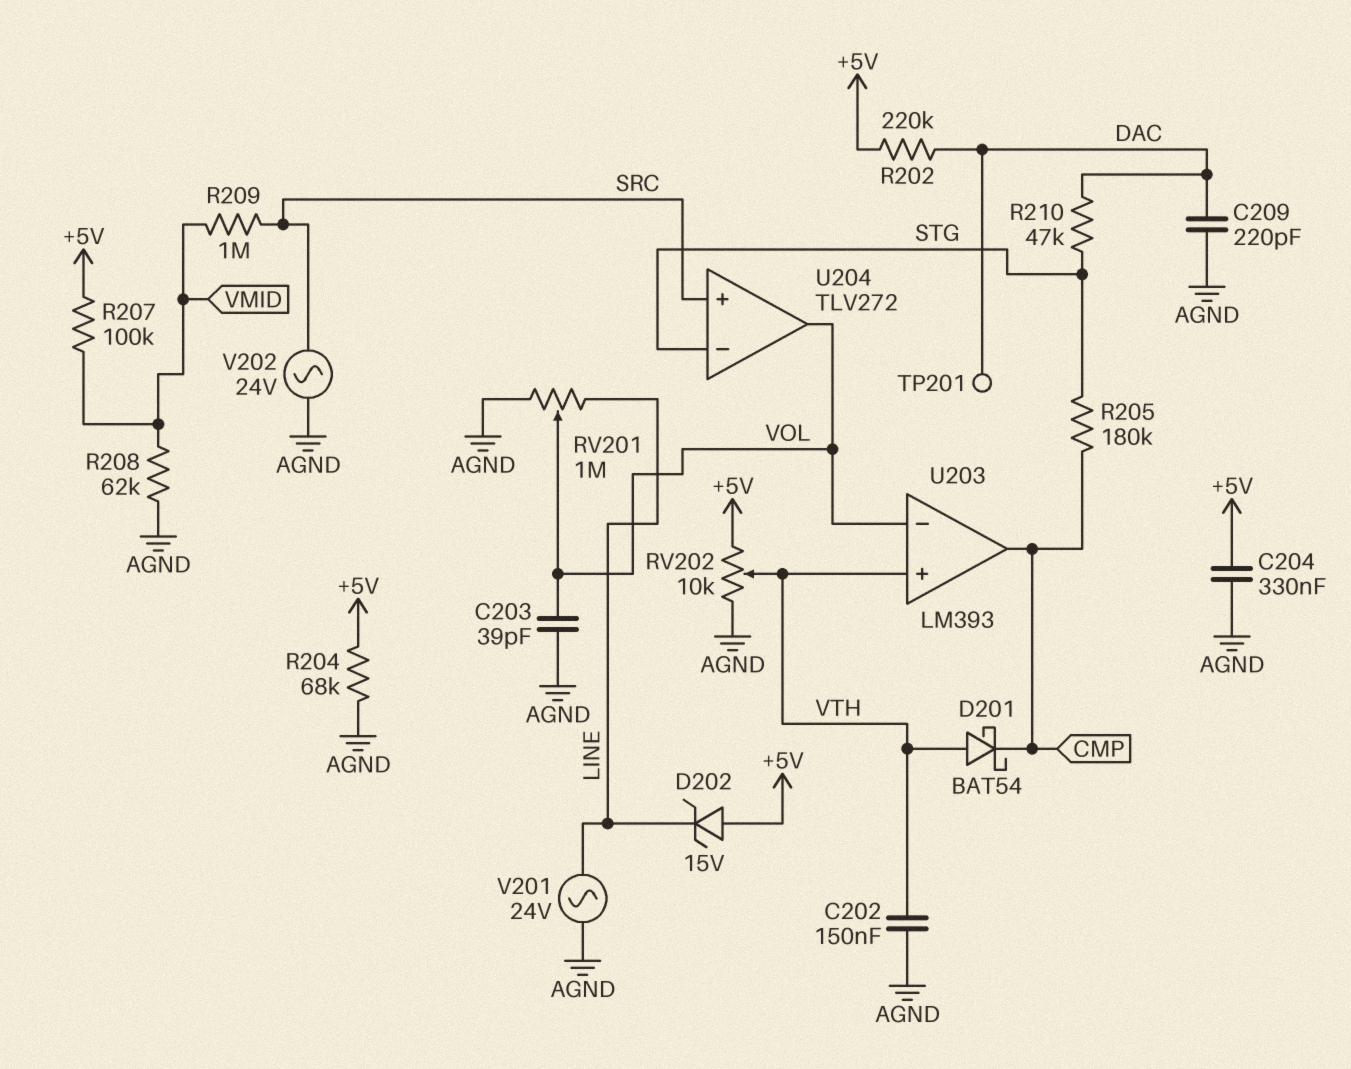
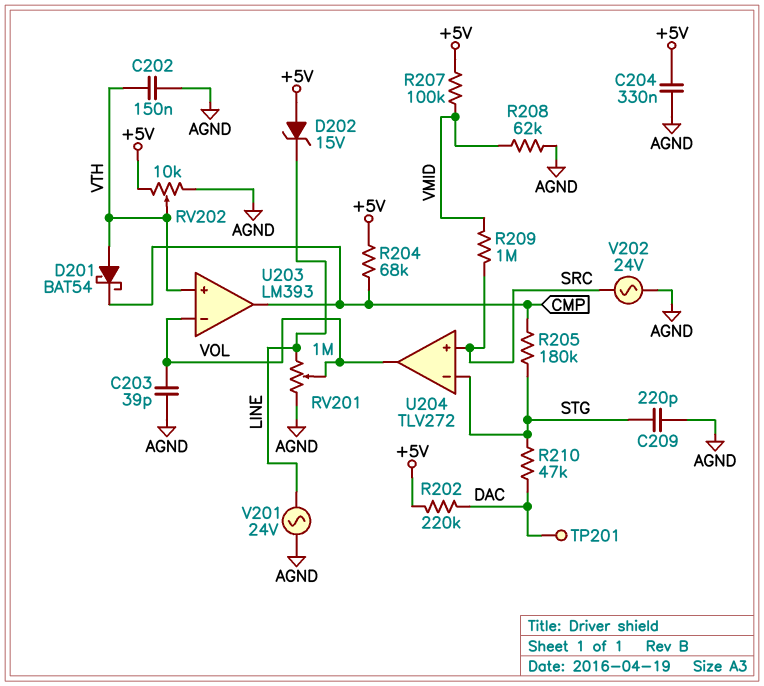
C209: 220pF (AGND, DAC) -> 220pF (AGND, STG)
R204: 68k (+5V, AGND) -> 68k (+5V, CMP)

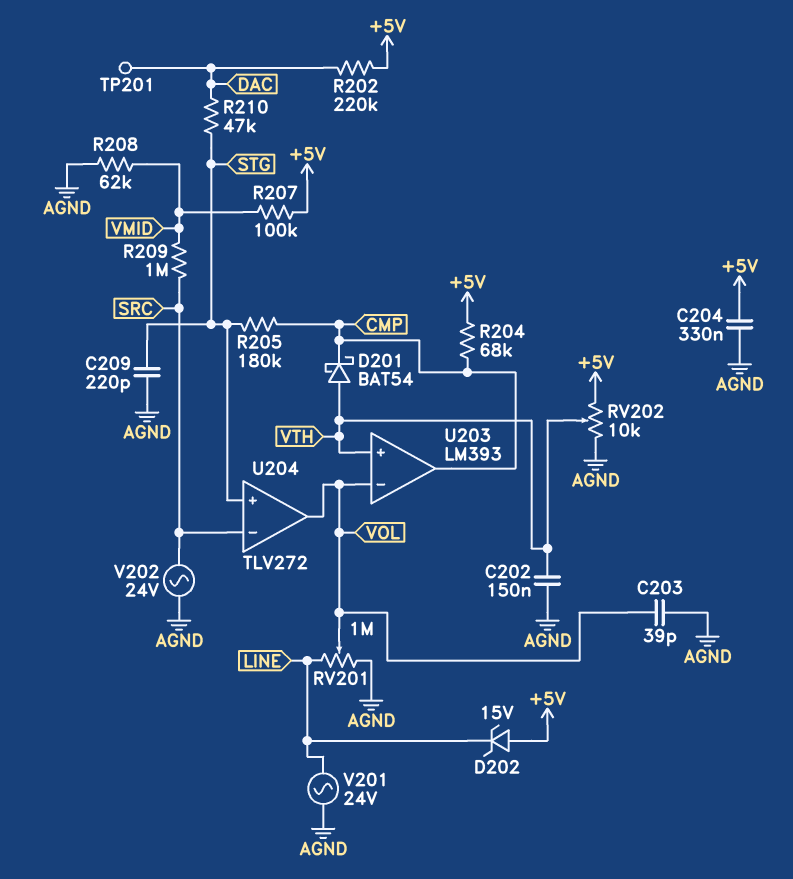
U204 pin in+: SRC -> STG
U204 pin in-: STG -> SRC

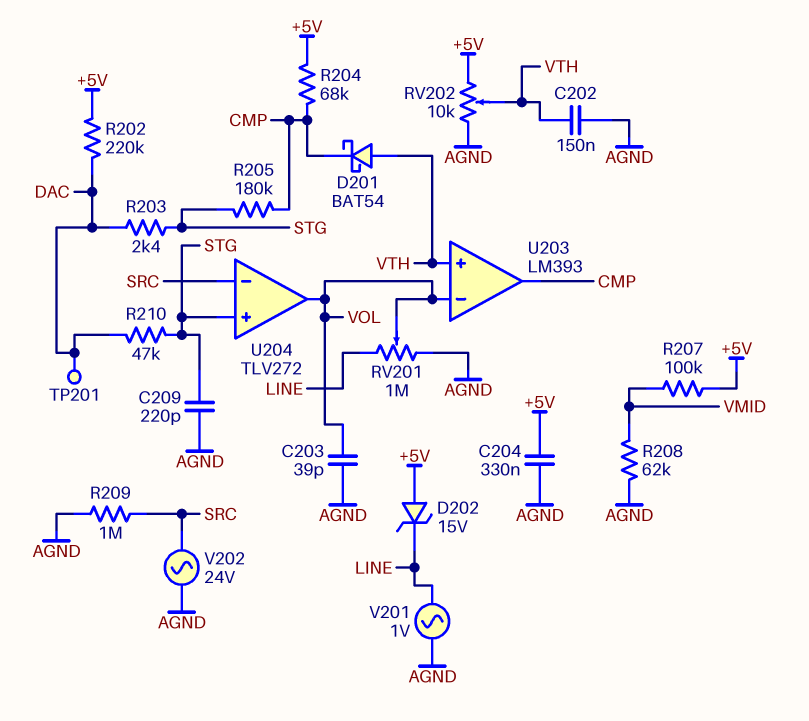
R203: none -> 2.4k (DAC, STG)
R209: 1M (SRC, VMID) -> 1M (AGND, SRC)
V201: AC 24V (AGND, LINE) -> AC 1V (AGND, LINE)

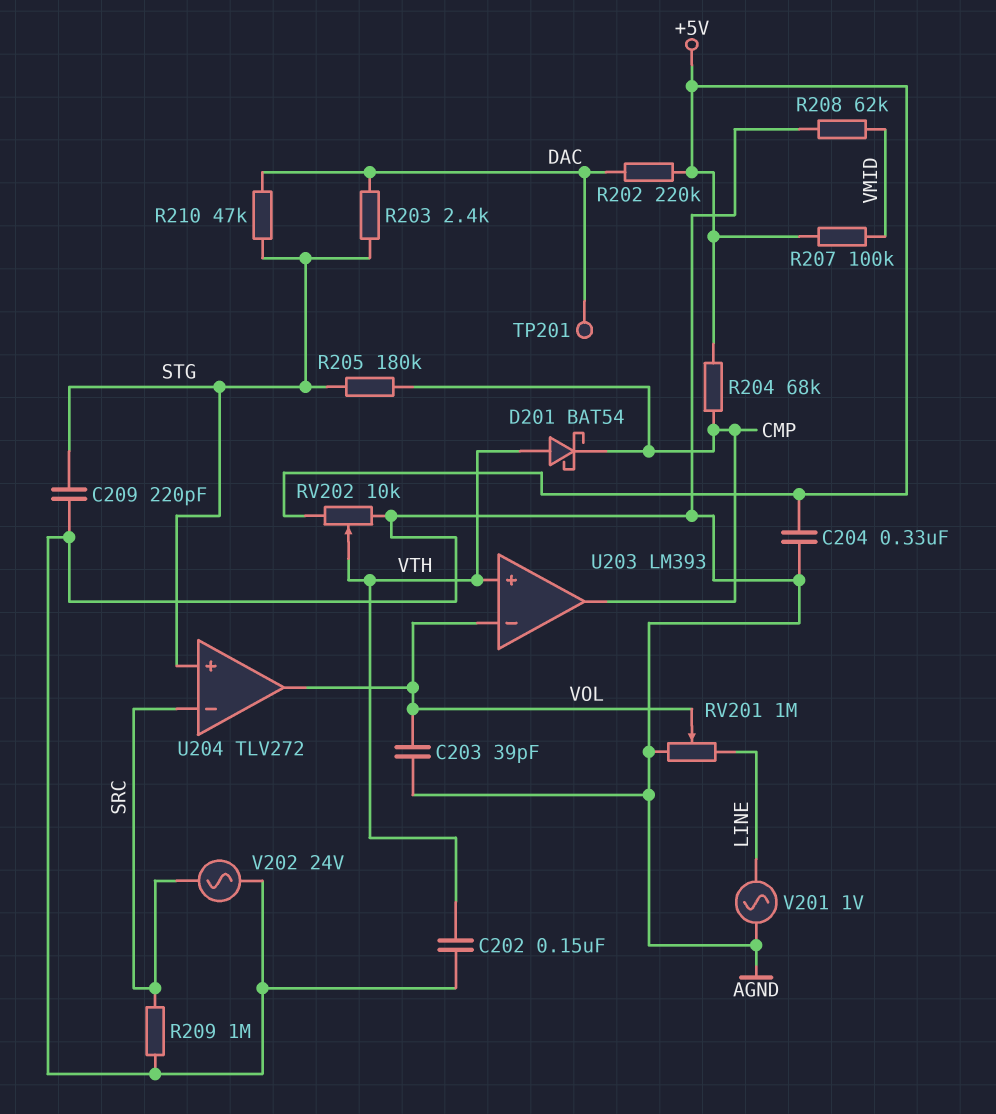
D202: zener 15V (A +5V, K LINE) -> none

